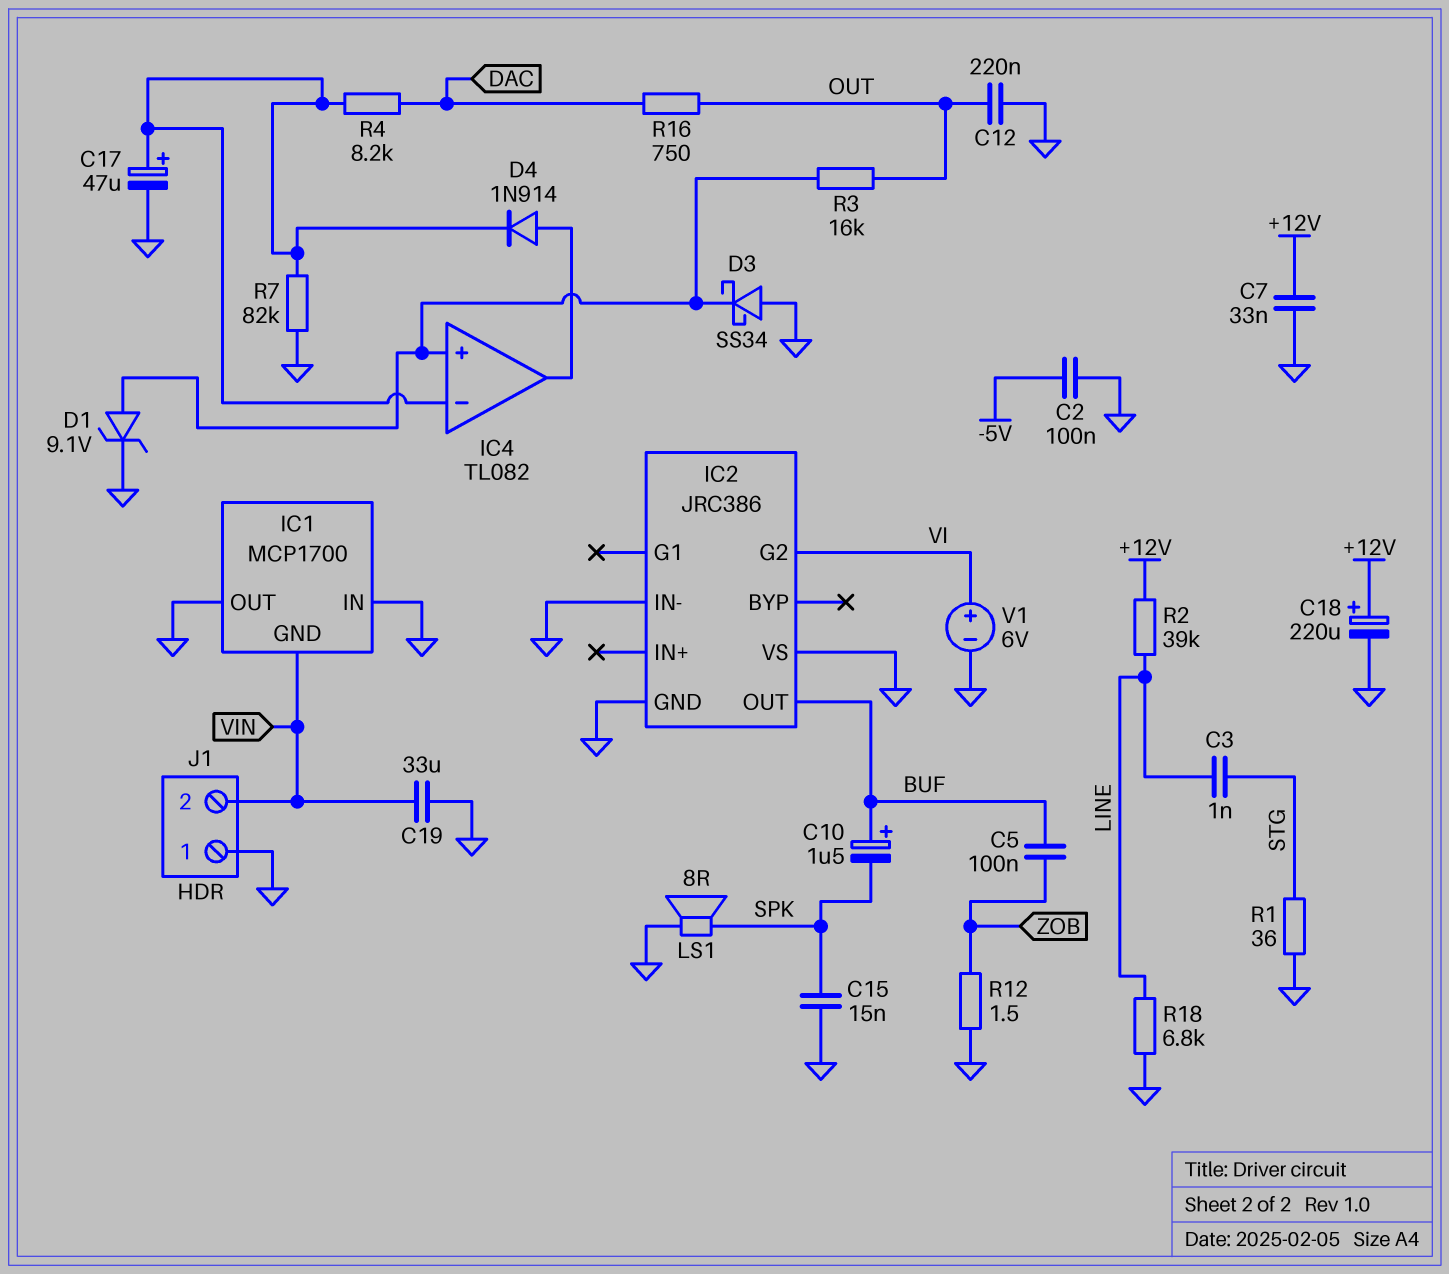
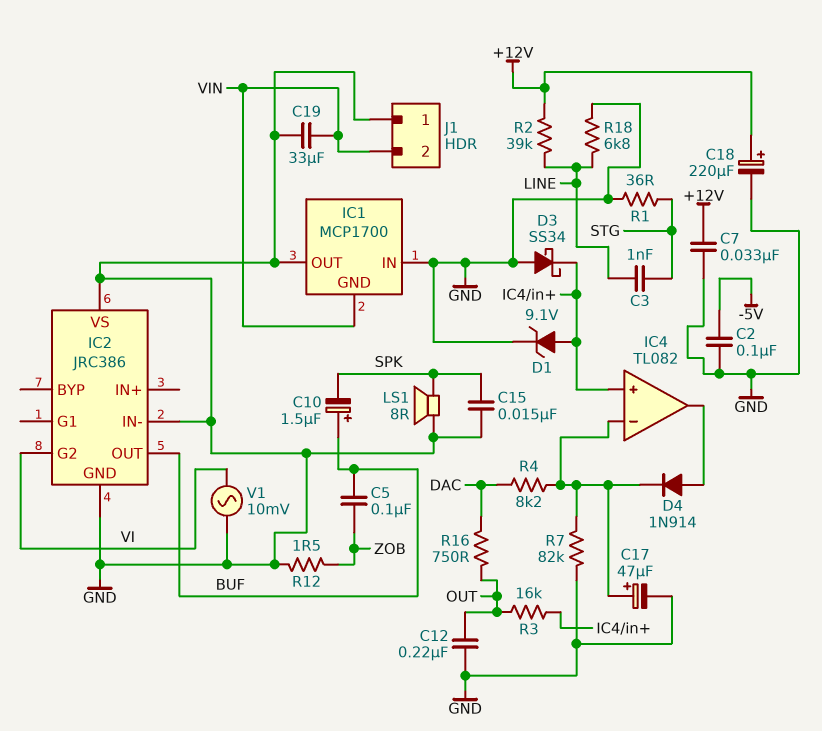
V1: 6V (plus VI, minus GND) -> AC 10mV (GND, VI)

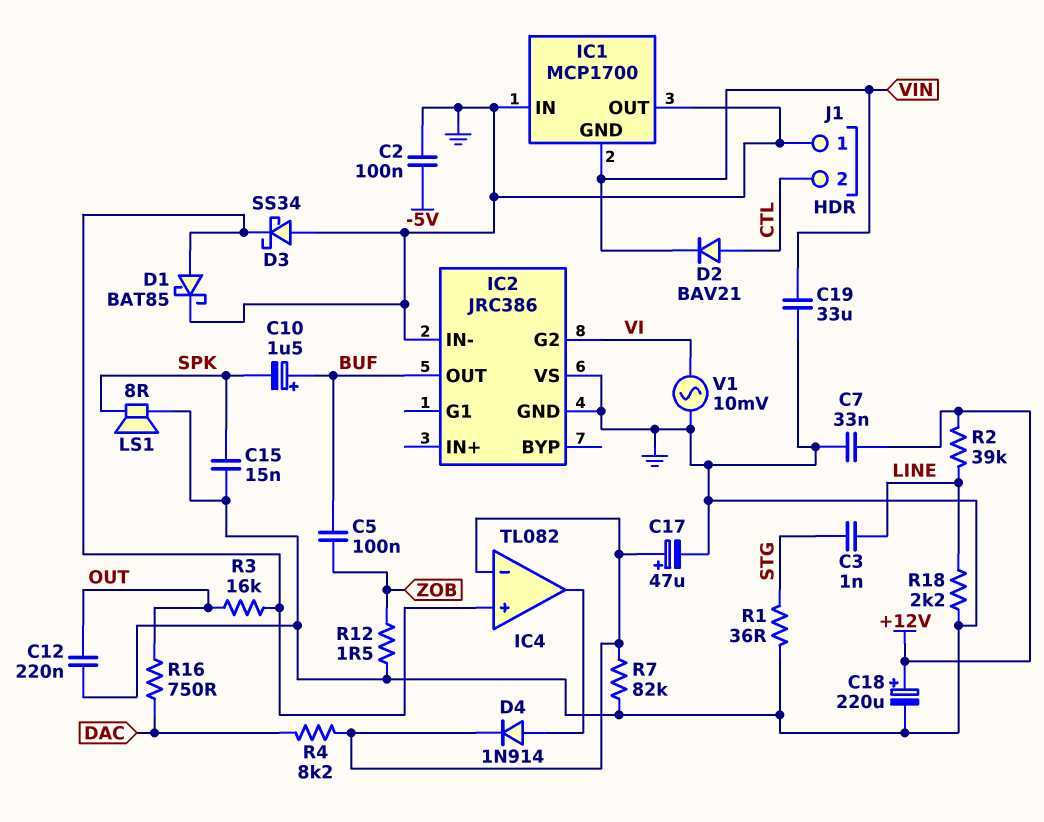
D1: zener 9.1V (A IC4/in+, K GND) -> schottky BAT85 (A IC4/in+, K GND)
D2: none -> diode BAV21 (A CTL, K VIN)
J1 pin 2: VIN -> CTL
R18: 6.8k (GND, LINE) -> 2.2k (GND, LINE)

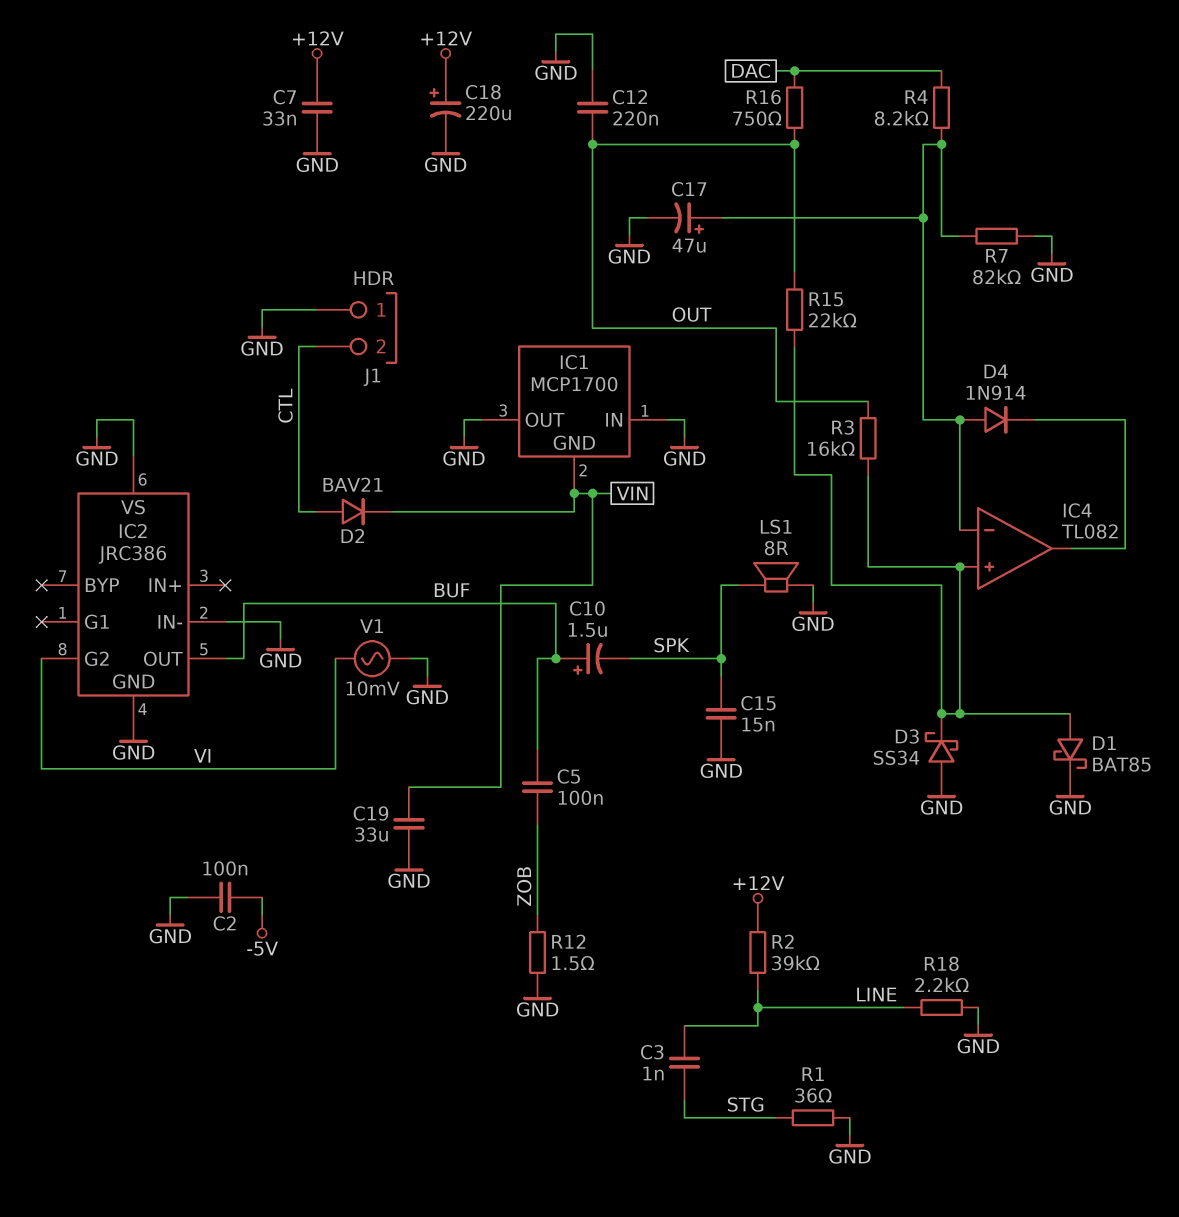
D4: diode 1N914 (A IC4/out, K IC4/in-) -> diode 1N914 (A IC4/in-, K IC4/out)
R15: none -> 22k (IC4/in+, OUT)

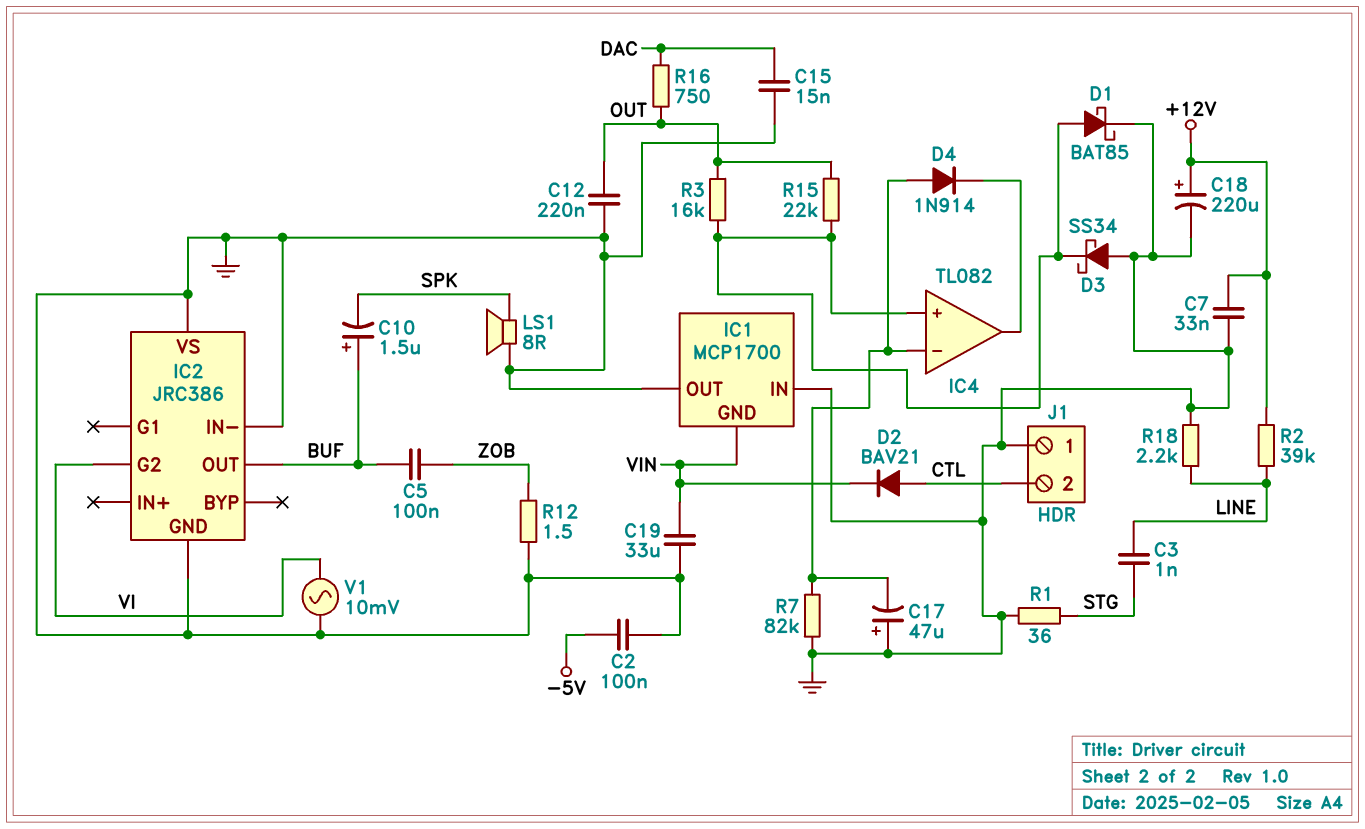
C15: 15nF (GND, SPK) -> 15nF (DAC, GND)
C17: 47uF (plus IC4/in-, minus GND) -> 47uF (plus GND, minus IC4/in-)
R4: 8.2k (DAC, IC4/in-) -> none

